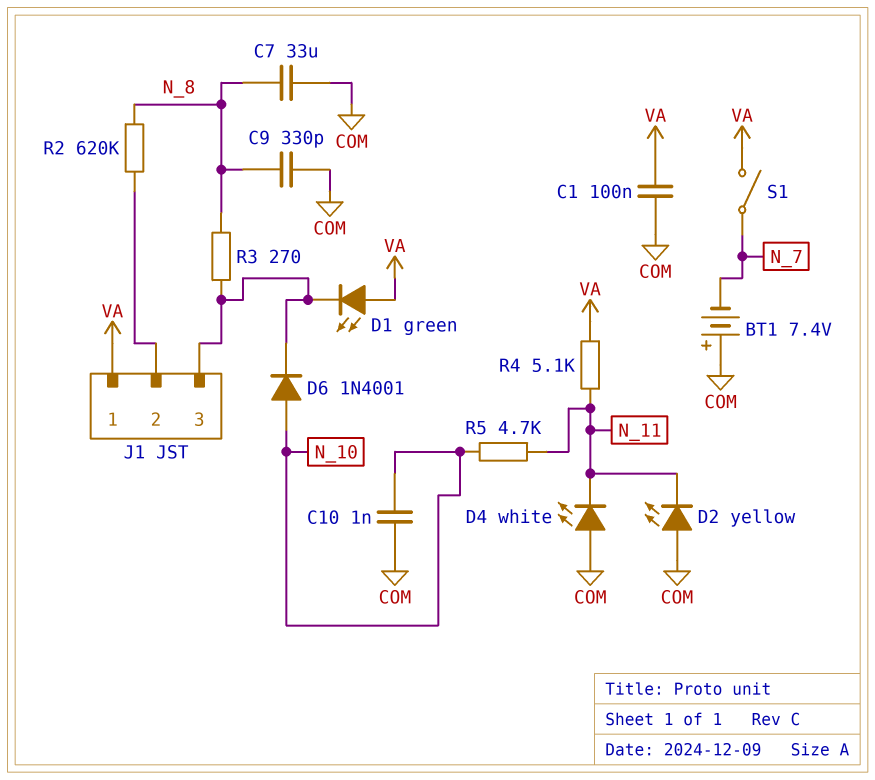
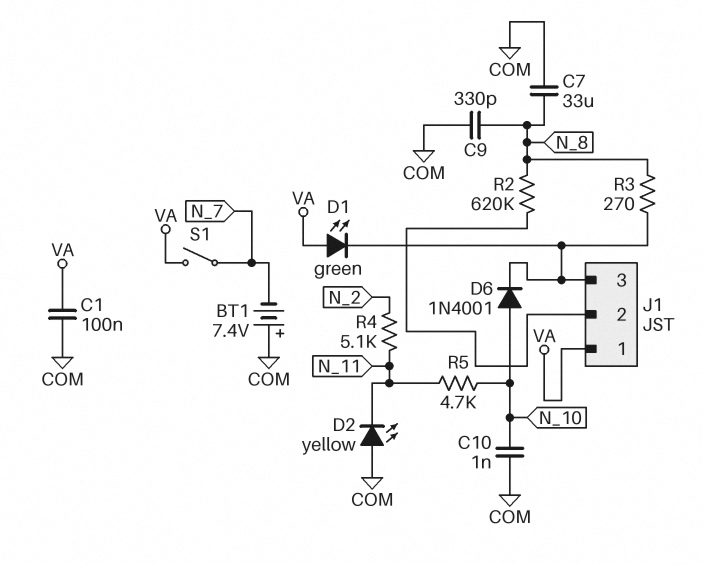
D4: LED white (A COM, K N_11) -> none
R4: 5.1k (N_11, VA) -> 5.1k (N_2, N_11)

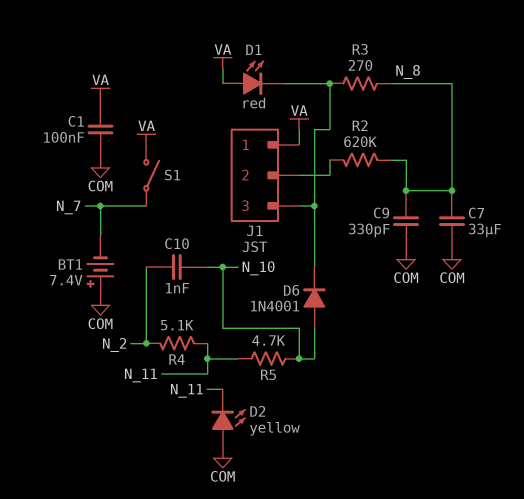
C10: 1nF (COM, N_10) -> 1nF (N_2, N_10)
D1: LED green (A VA, K J1/3) -> LED red (A VA, K J1/3)

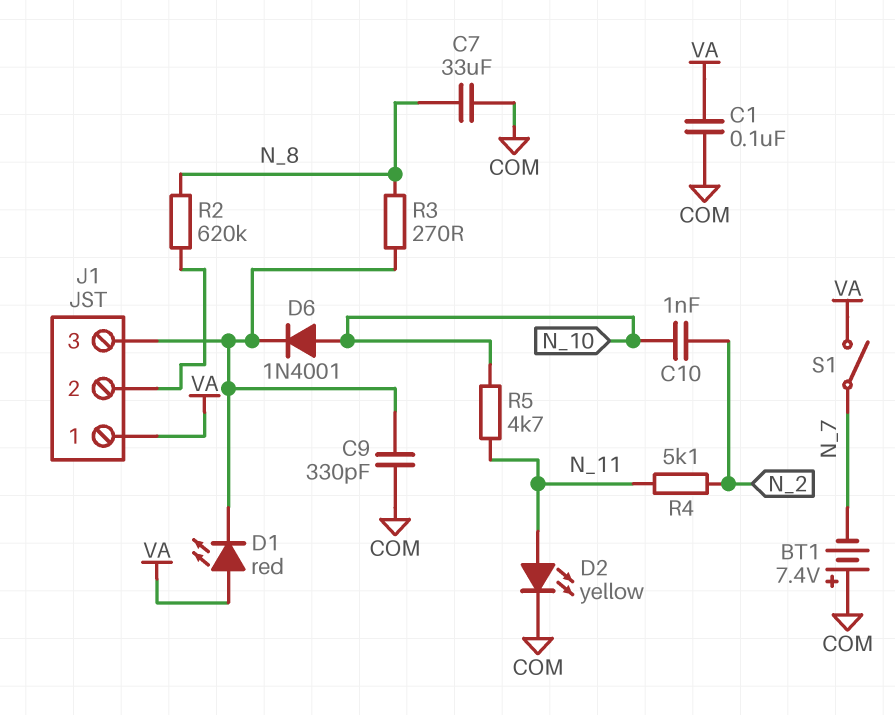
C9: 330pF (COM, N_8) -> 330pF (COM, J1/3)
D2: LED yellow (A COM, K N_11) -> LED yellow (A N_11, K COM)

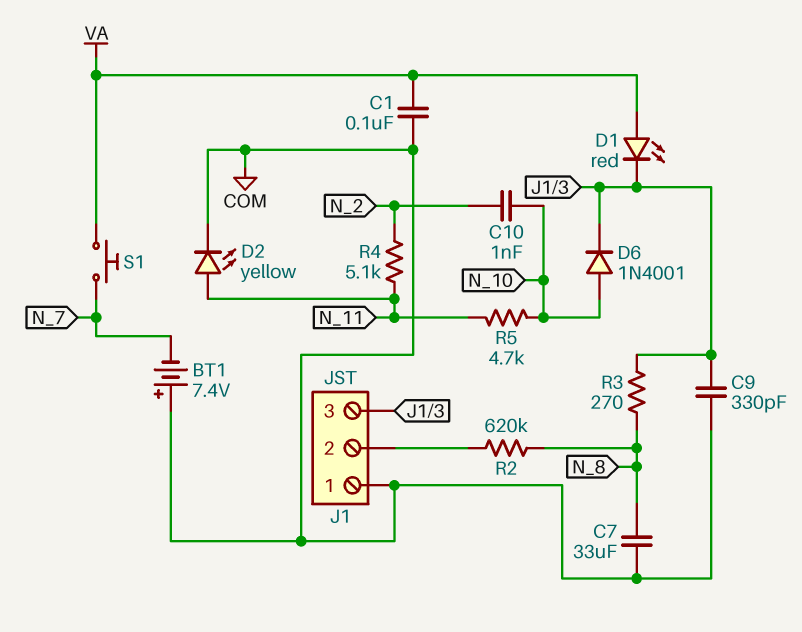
J1 pin 1: VA -> COM
S1: switch (N_7, VA) -> button (N_7, VA)

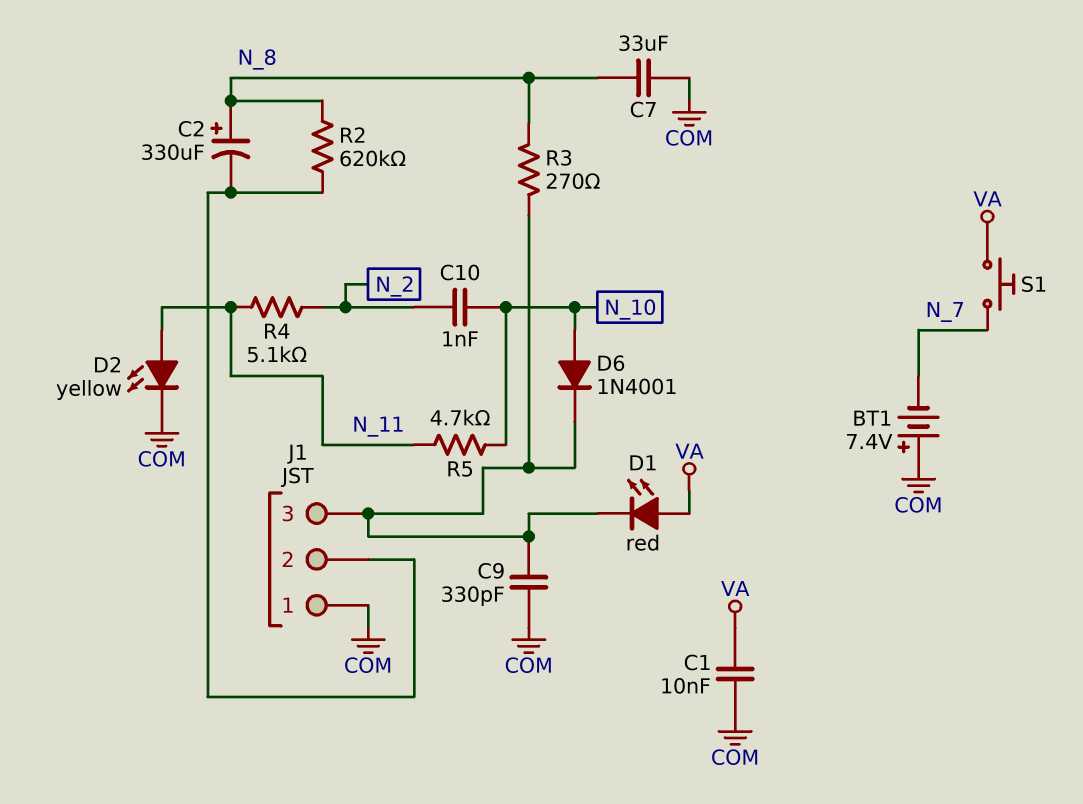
C1: 100nF (COM, VA) -> 10nF (COM, VA)
C2: none -> 330uF (plus N_8, minus J1/2)

